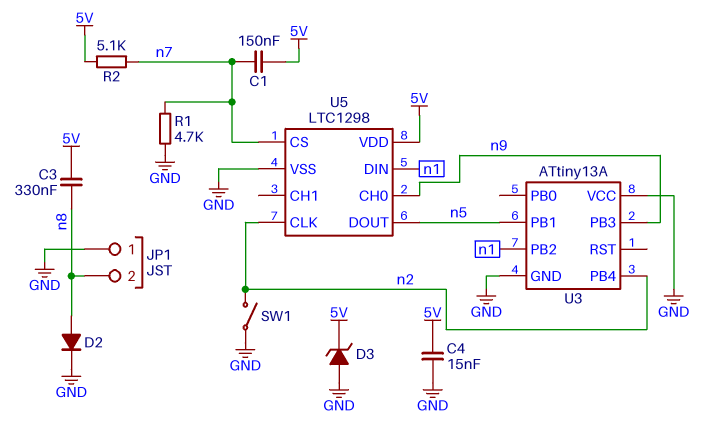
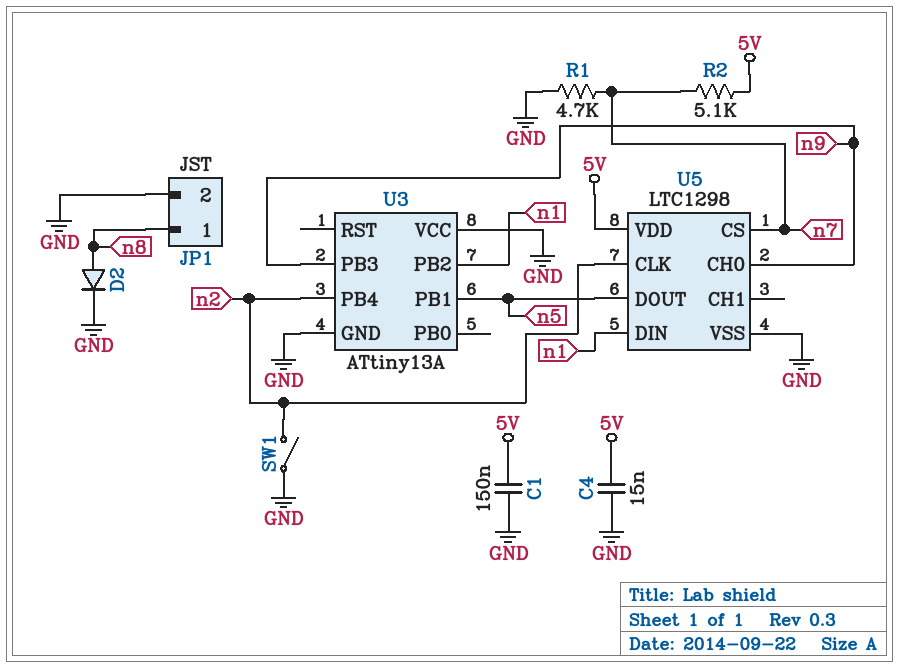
C1: 150nF (5V, n7) -> 150nF (5V, GND)
C3: 330nF (5V, n8) -> none
D3: zener (A GND, K 5V) -> none
JP1 pin 1: GND -> n8
JP1 pin 2: n8 -> GND

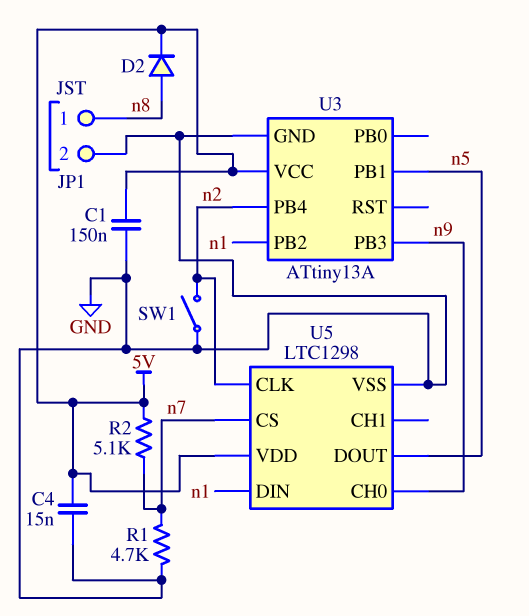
D2: diode (A n8, K GND) -> diode (A n8, K 5V)
U3 pin VCC: GND -> 5V

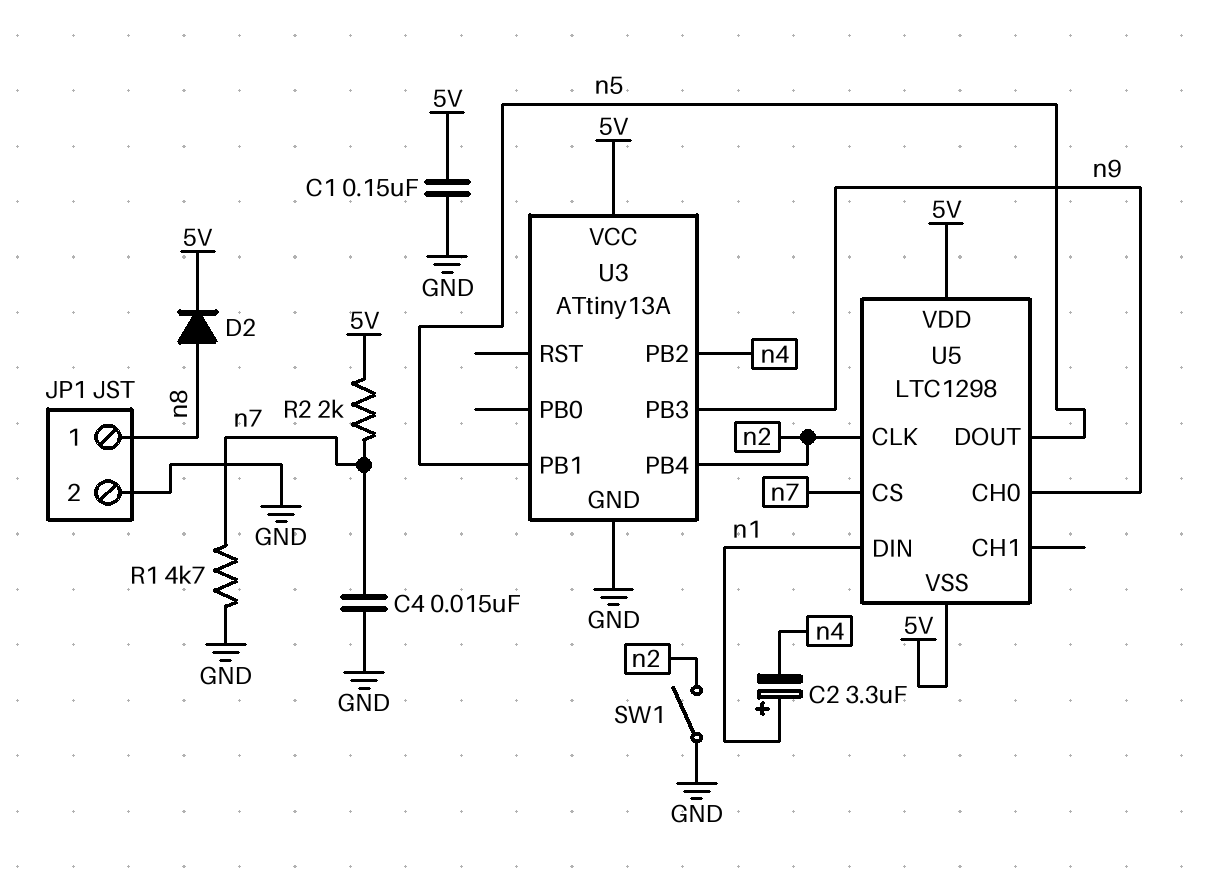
C2: none -> 3.3uF (plus n1, minus n4)
C4: 15nF (5V, GND) -> 15nF (GND, n7)
R2: 5.1k (5V, n7) -> 2k (5V, n7)
U3 pin PB2: n1 -> n4
U5 pin VSS: GND -> 5V

